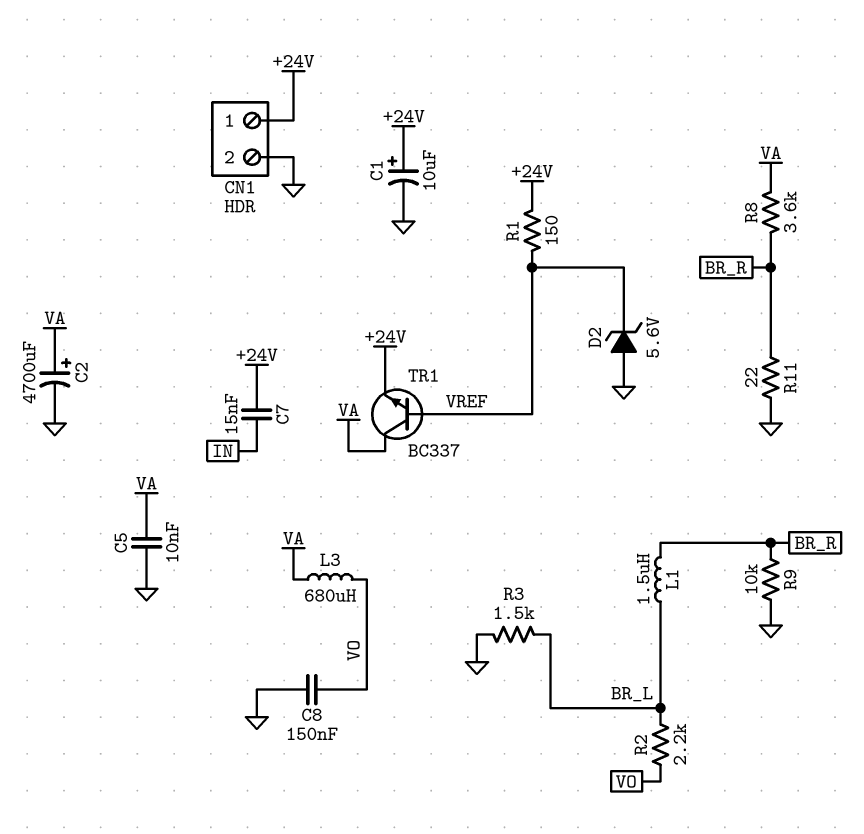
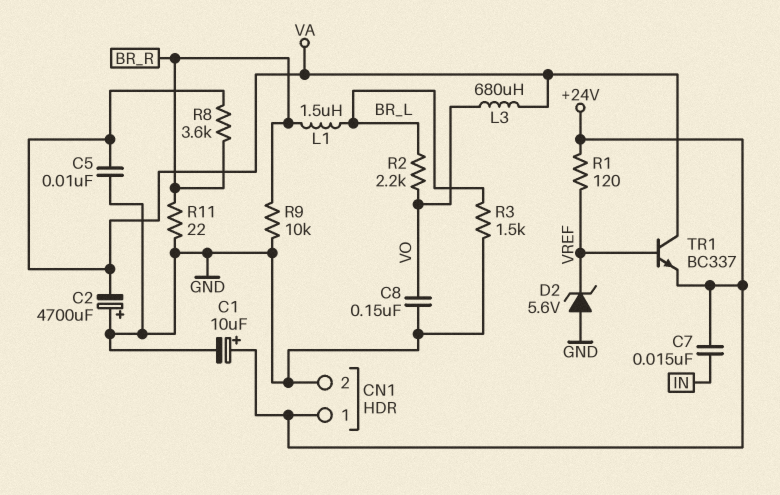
C2: 4700uF (plus VA, minus GND) -> 4700uF (plus GND, minus VA)
R1: 150 (+24V, VREF) -> 120 (+24V, VREF)

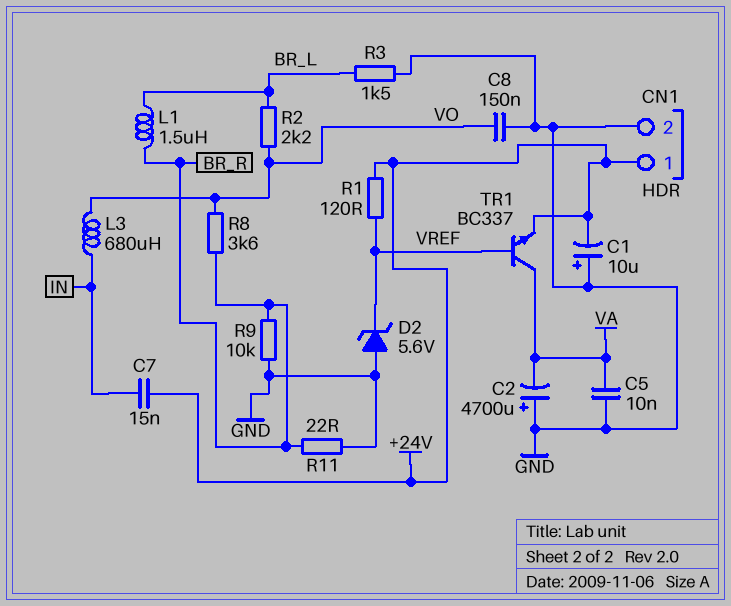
C1: 10uF (plus +24V, minus GND) -> 10uF (plus GND, minus +24V)
L3: 680uH (VA, VO) -> 680uH (IN, VO)
R8: 3.6k (BR_R, VA) -> 3.6k (BR_R, VO)

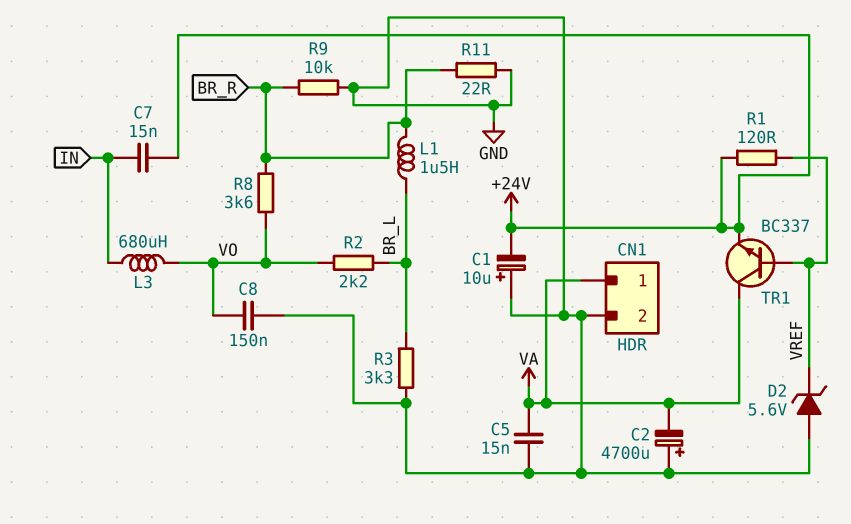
C5: 10nF (GND, VA) -> 15nF (GND, VA)
CN1 pin 1: +24V -> VA
R3: 1.5k (BR_L, GND) -> 3.3k (BR_L, GND)

